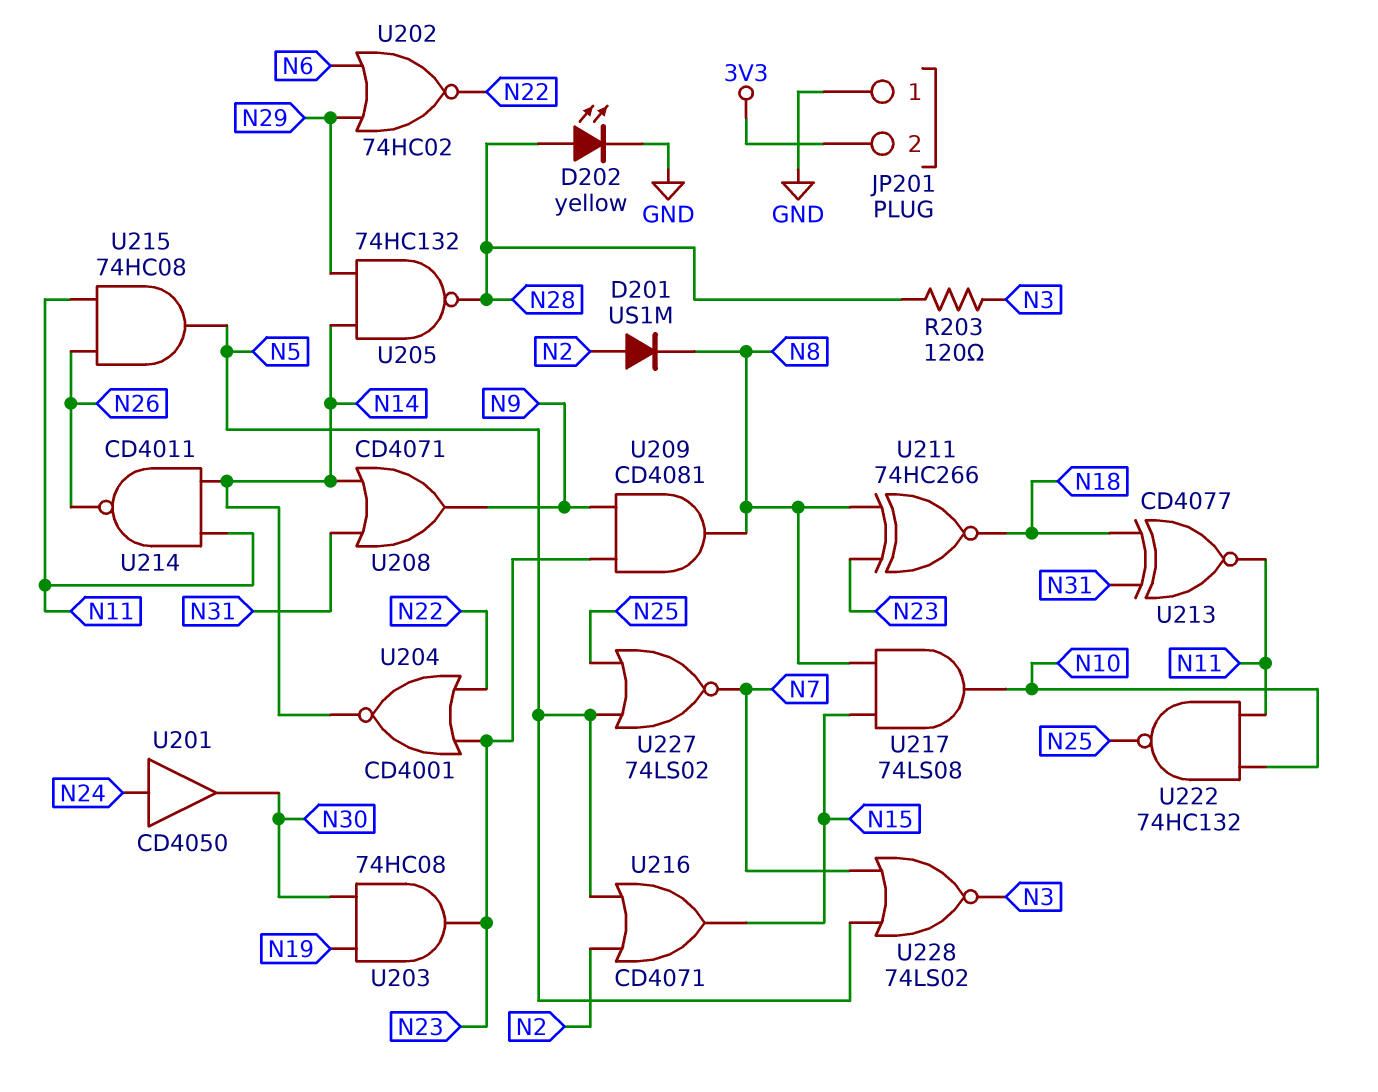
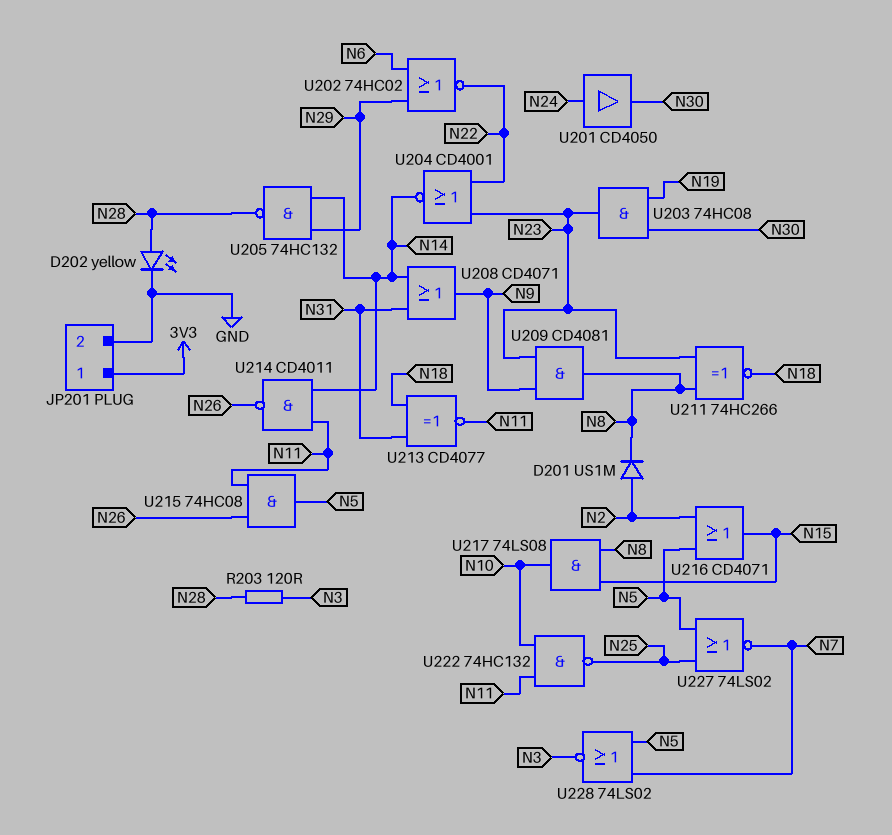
JP201 pin 1: GND -> 3V3
JP201 pin 2: 3V3 -> GND

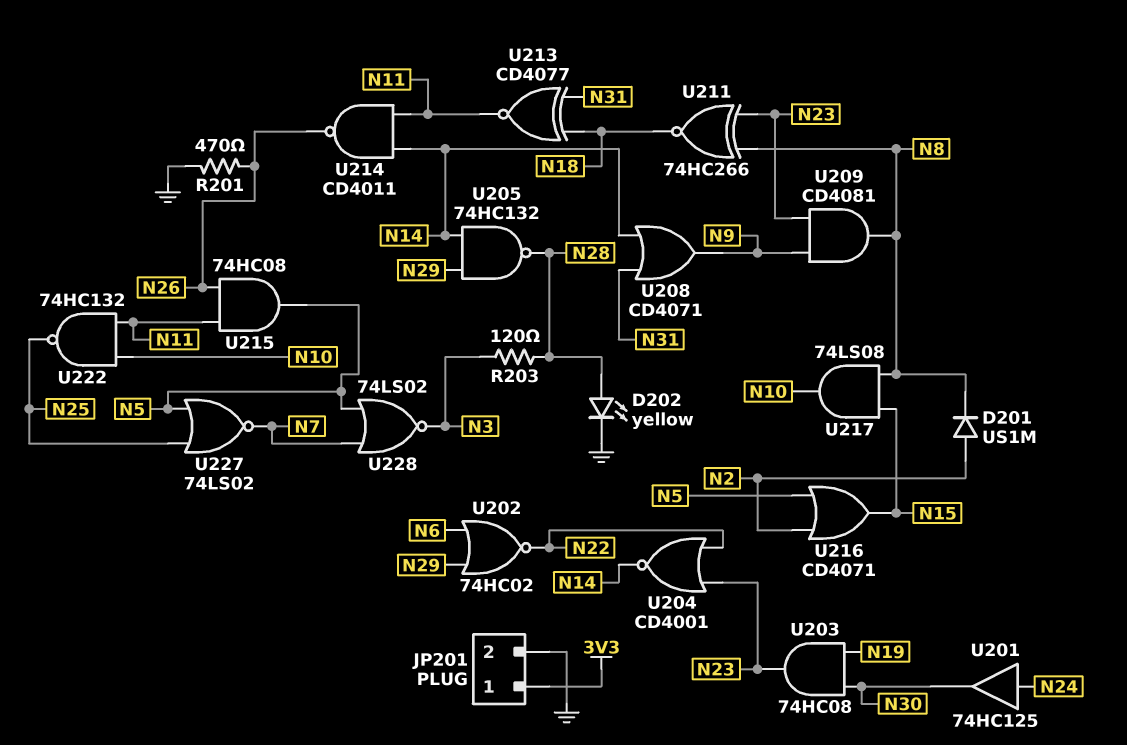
R201: none -> 470 (GND, N26)
U201: buffer CD4050 (in N24, out N30) -> buffer 74HC125 (in N24, out N30)

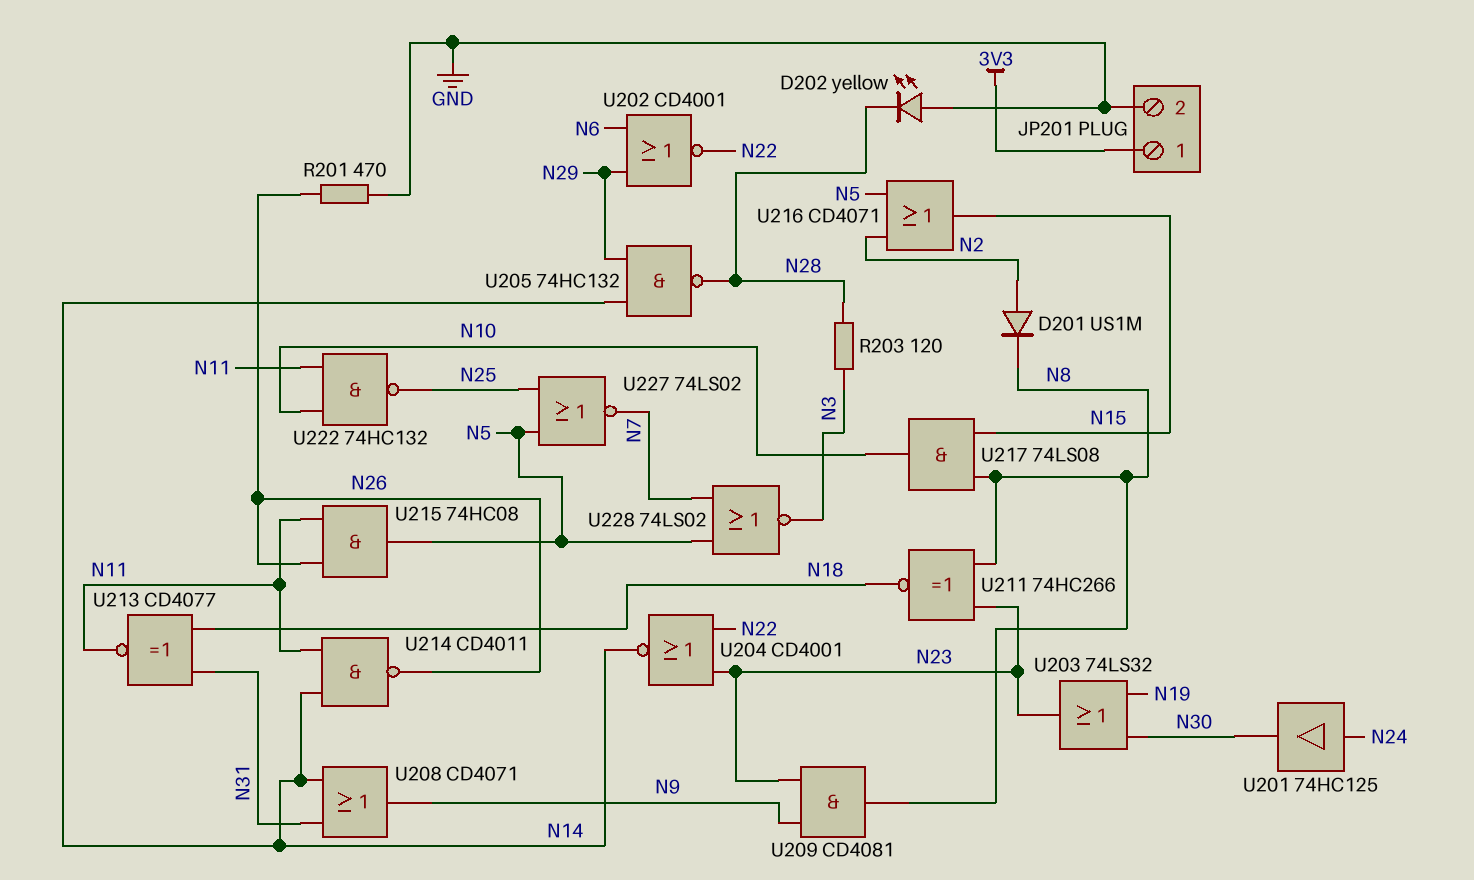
D202: LED yellow (A N28, K GND) -> LED yellow (A GND, K N28)
U202: NOR 74HC02 (in N6, in N29, out N22) -> NOR CD4001 (in N6, in N29, out N22)
U203: AND 74HC08 (in N19, in N30, out N23) -> OR 74LS32 (in N19, in N30, out N23)

